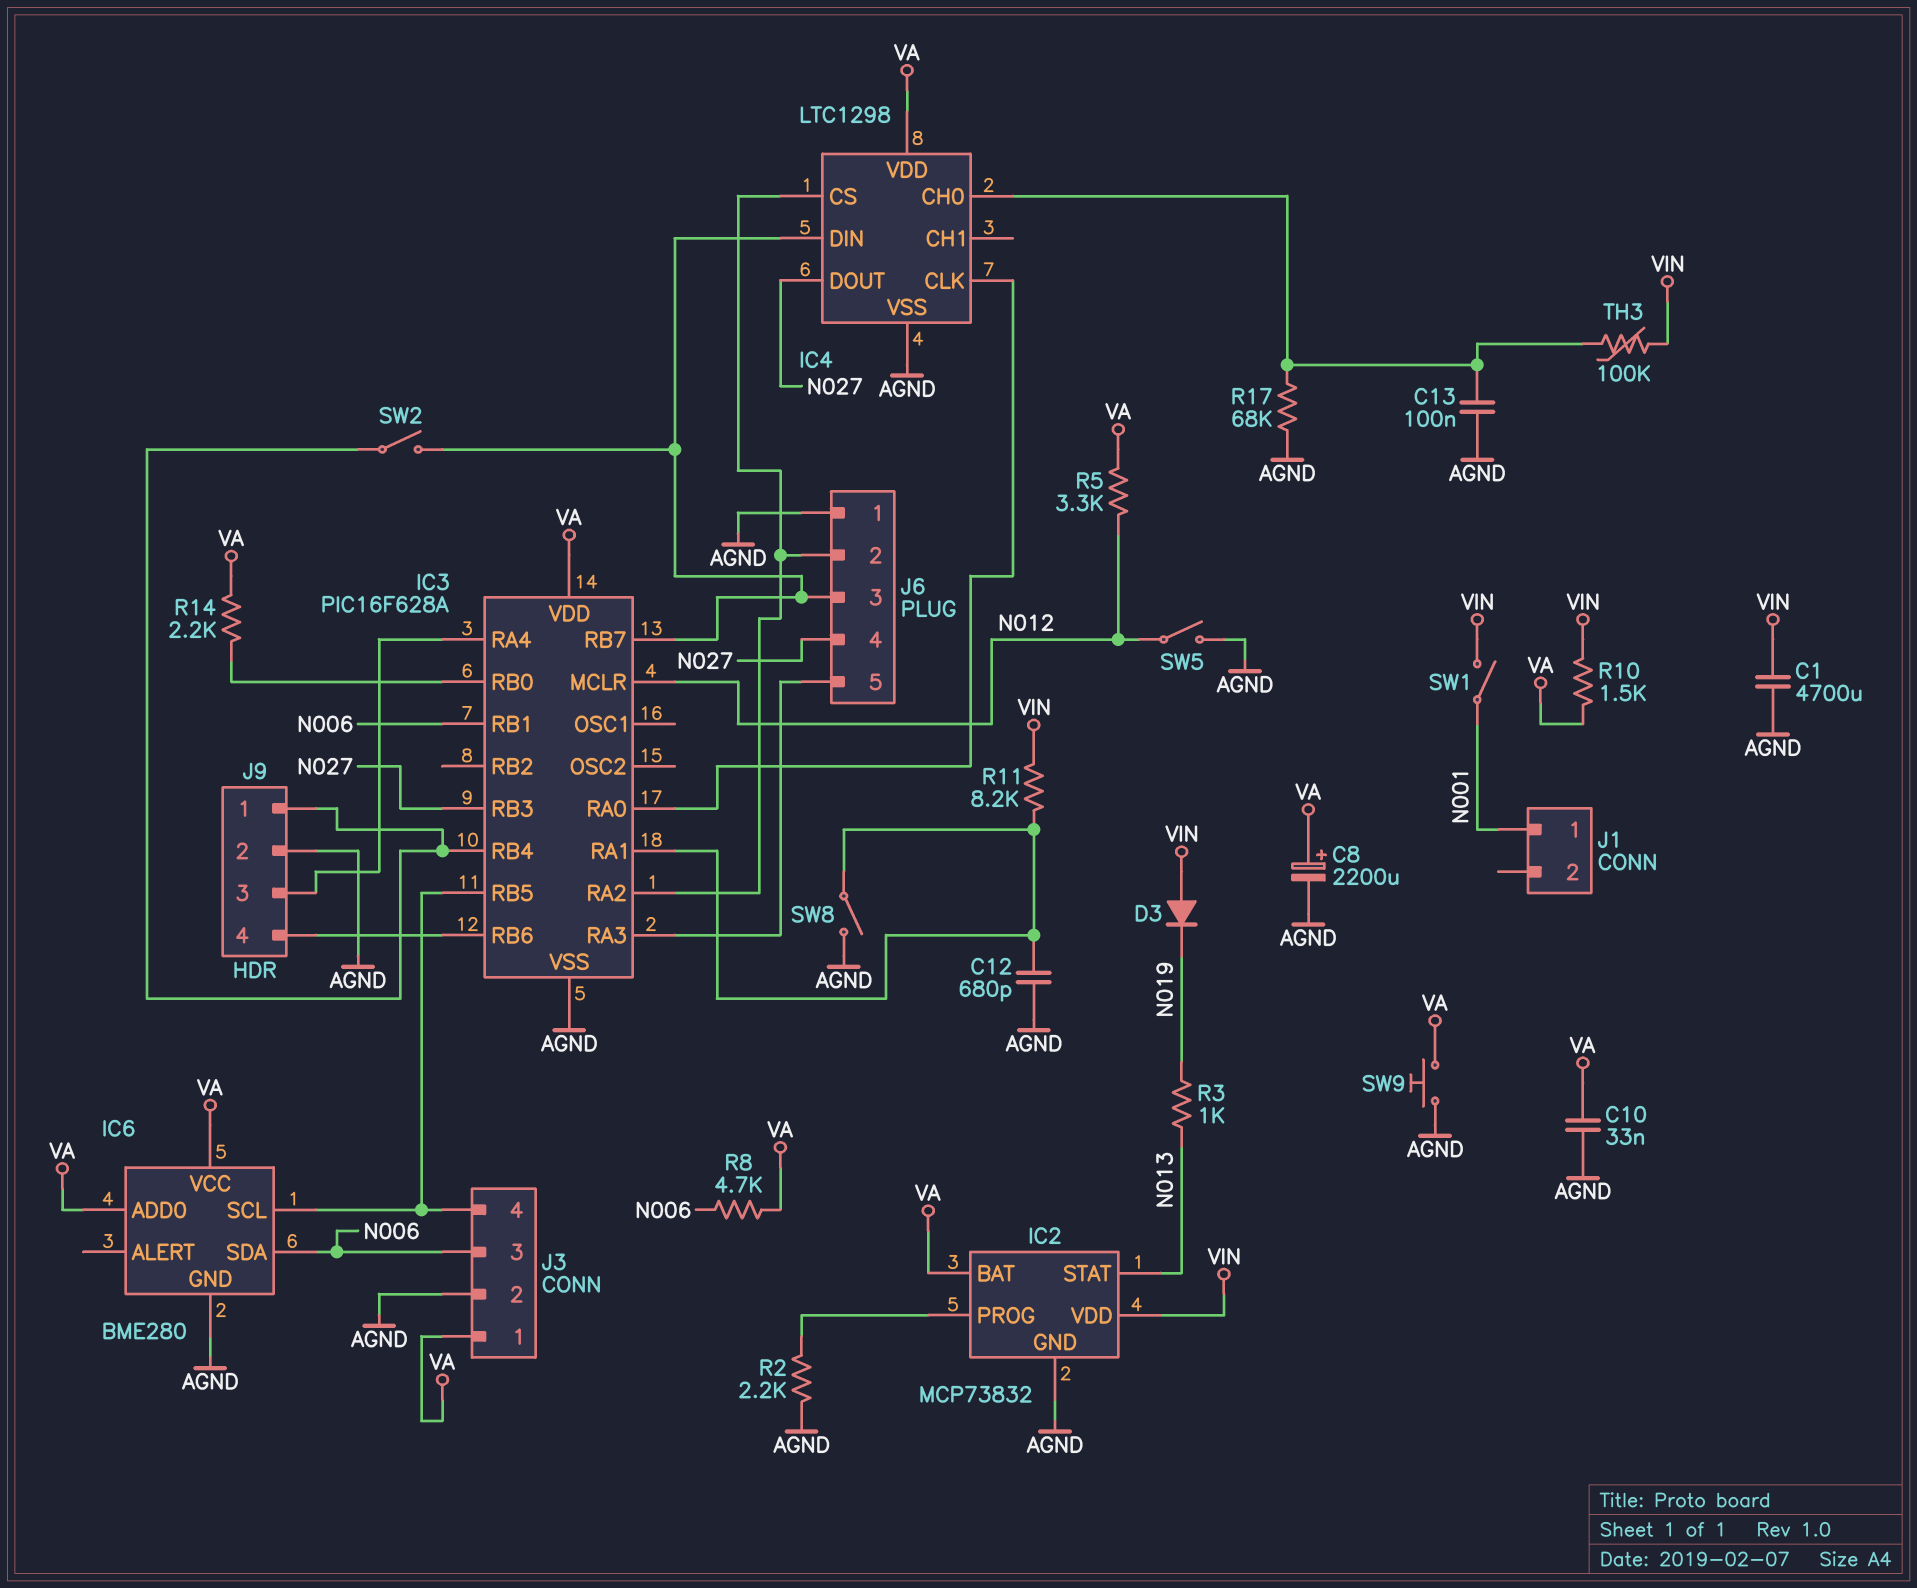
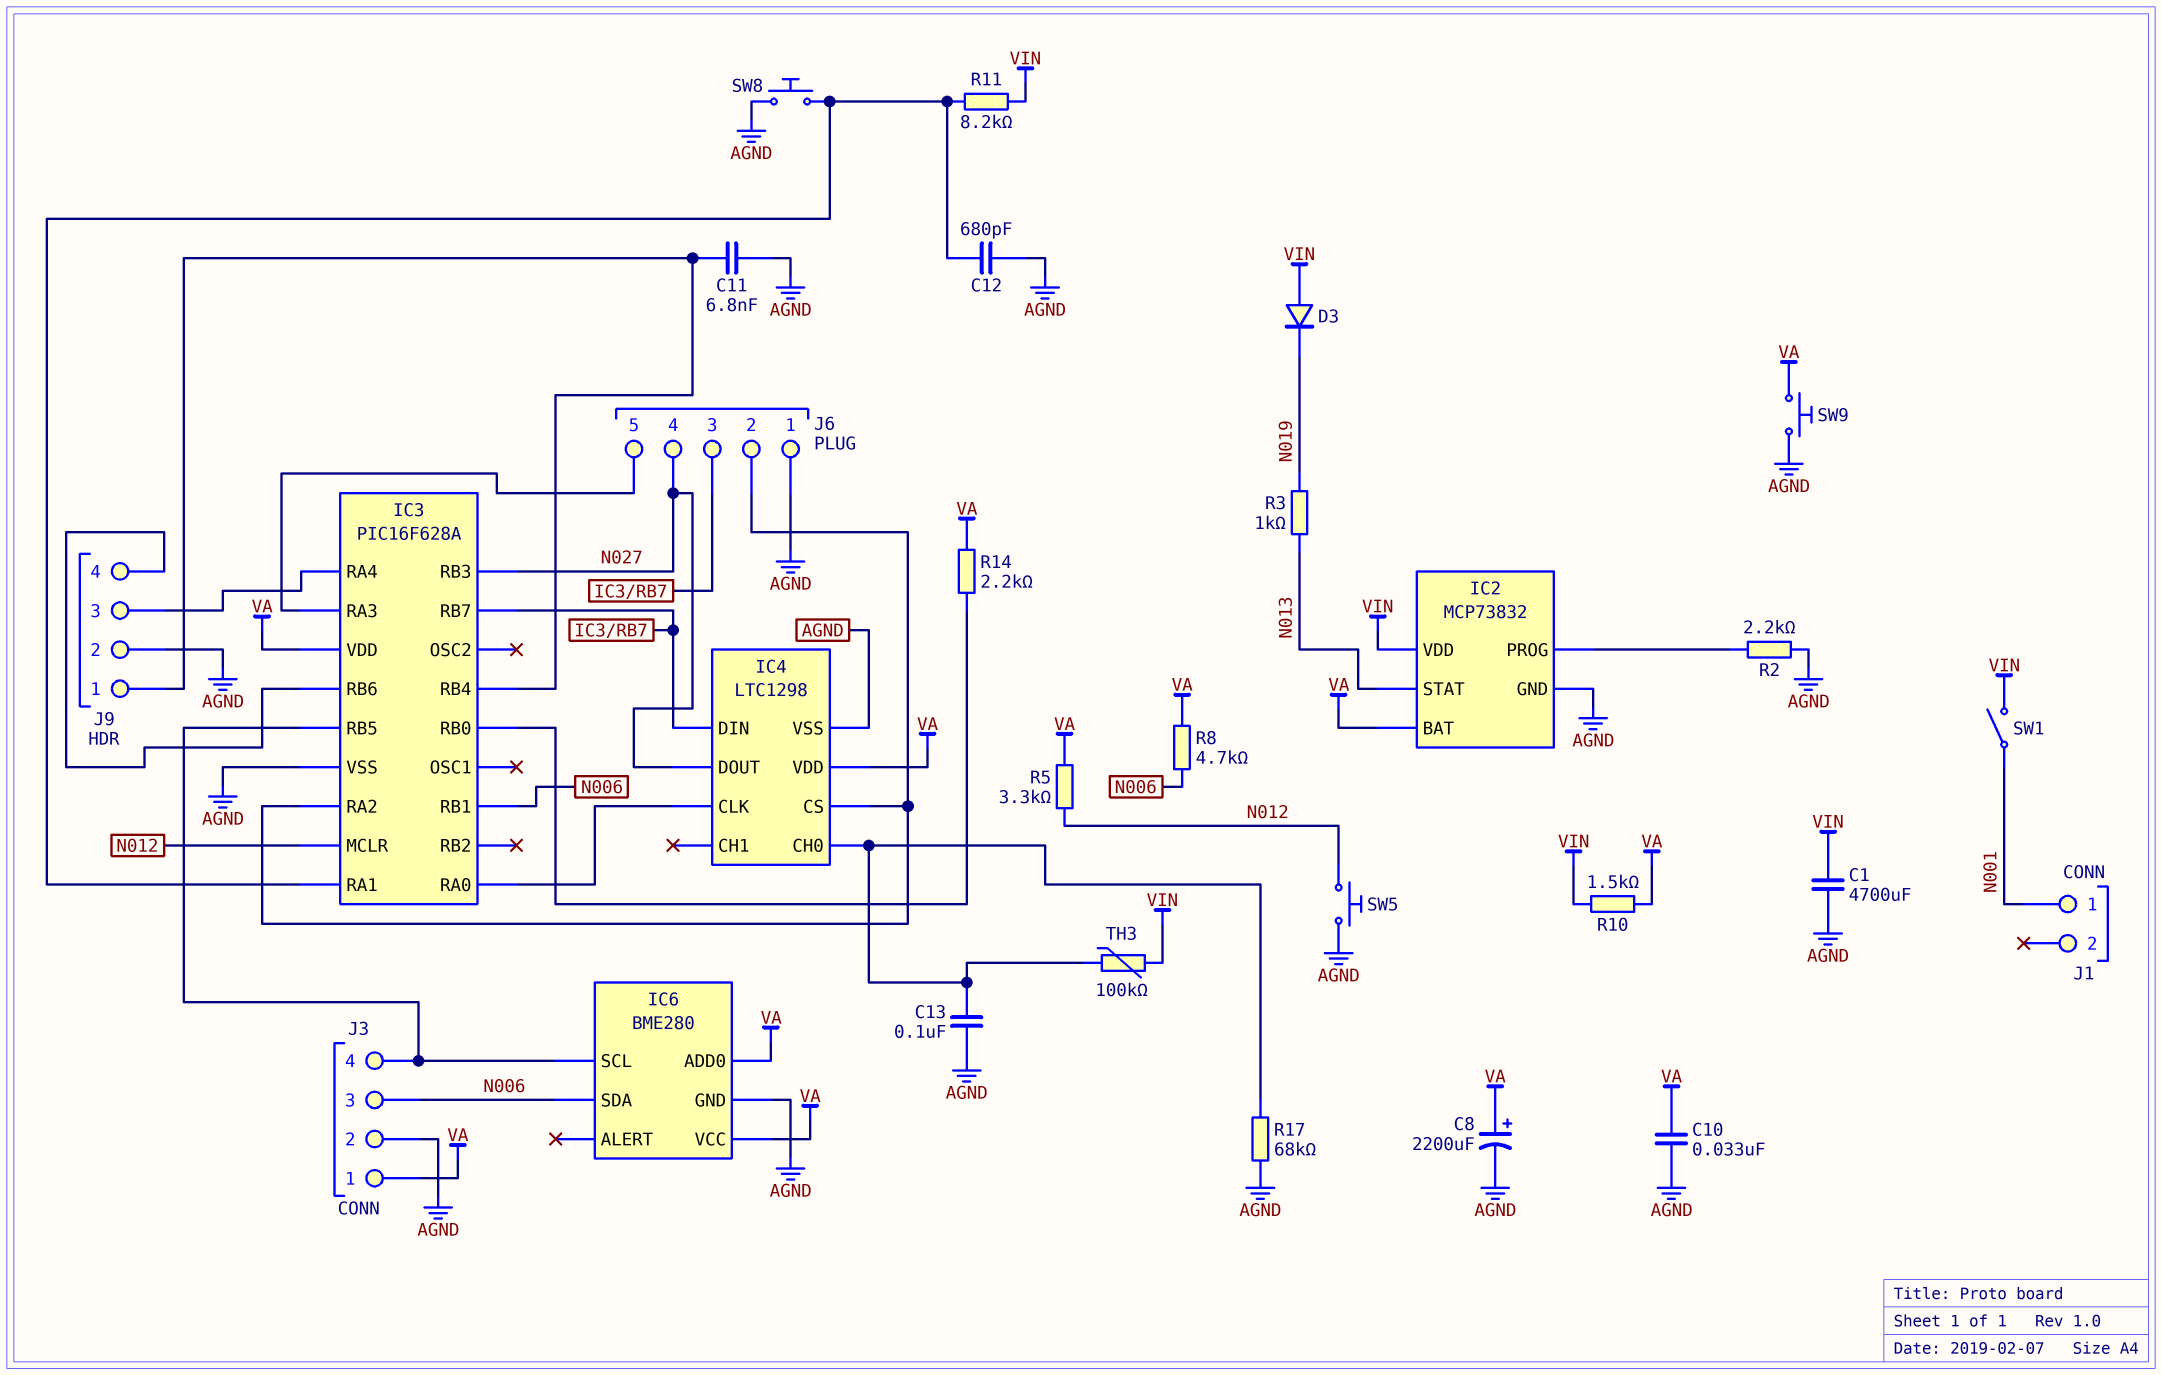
C11: none -> 6.8nF (AGND, IC3/RB4)
SW2: switch (IC3/RB4, IC3/RB7) -> none
SW5: switch (AGND, N012) -> button (AGND, N012)
SW8: switch (AGND, IC3/RA1) -> button (AGND, IC3/RA1)

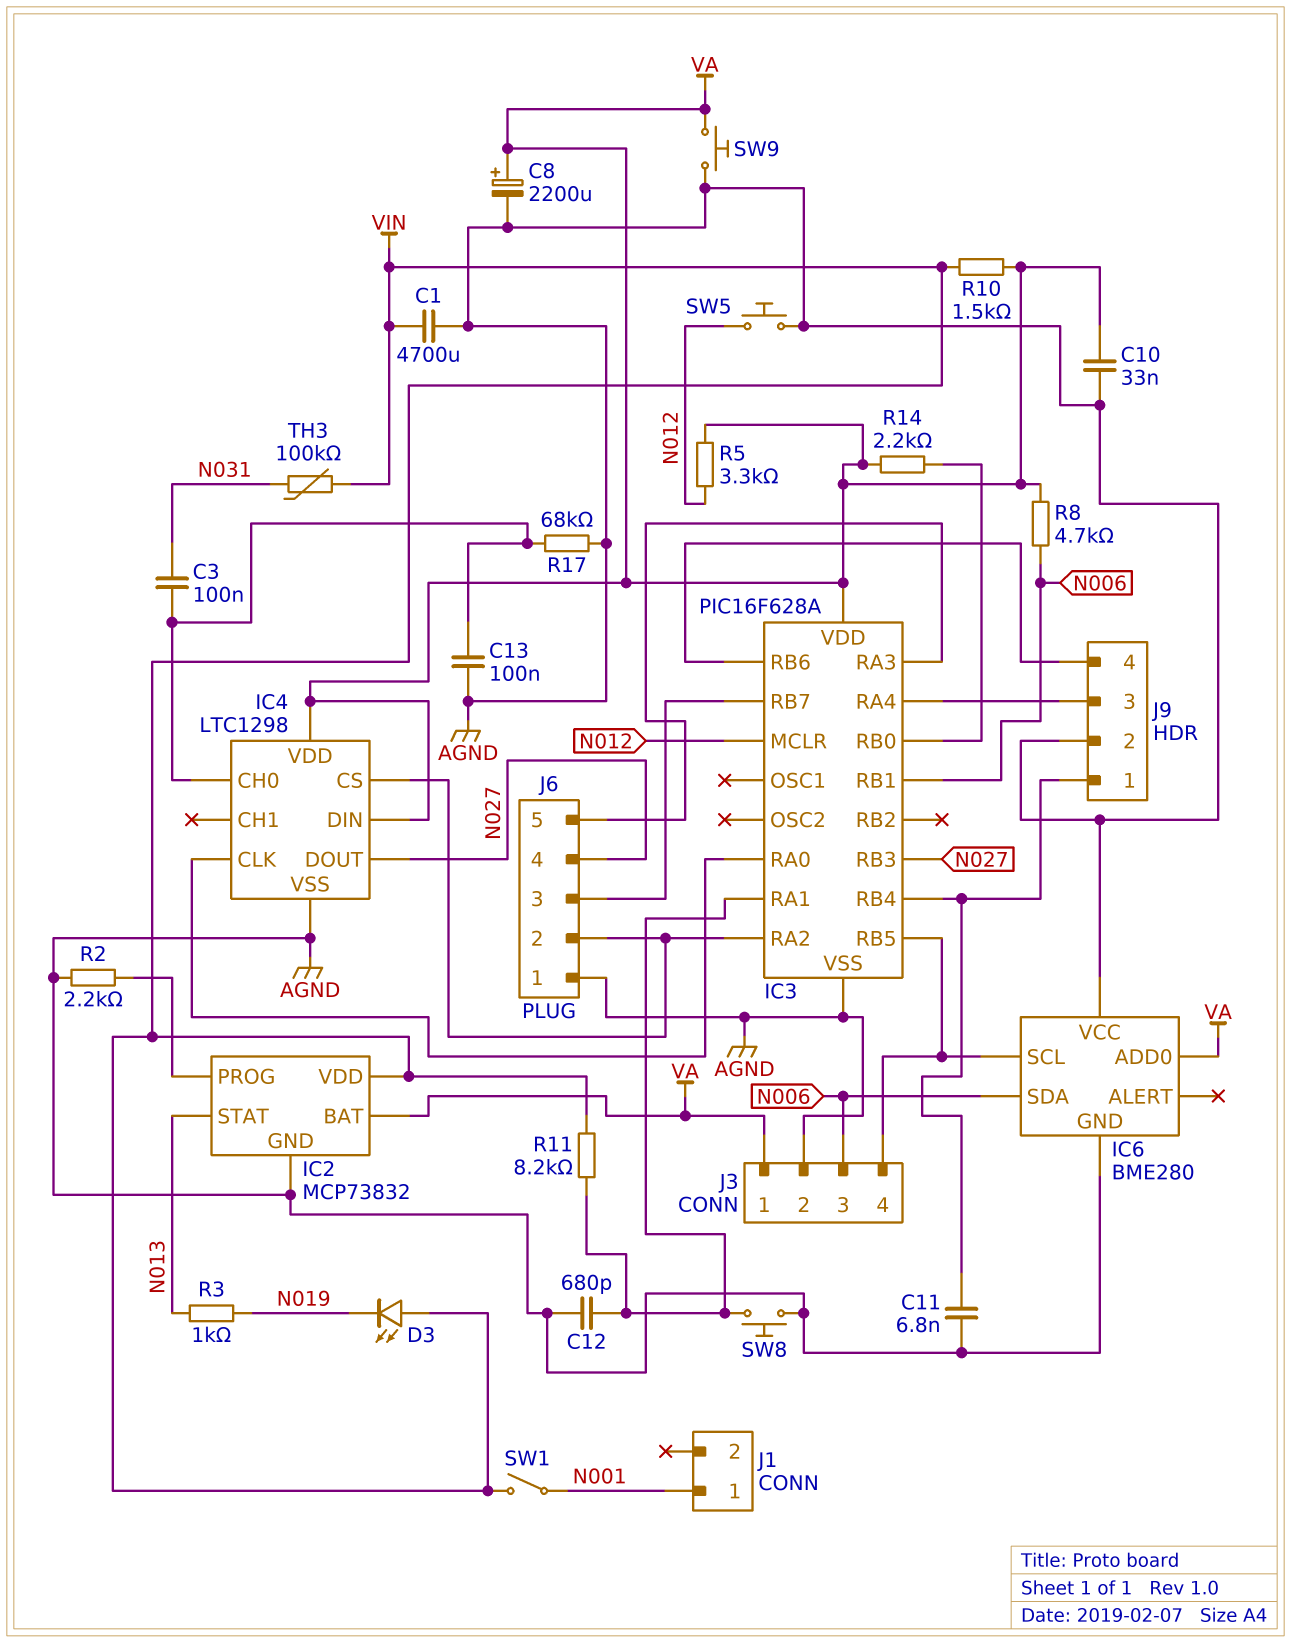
C3: none -> 100nF (IC4/CH0, N031)
D3: diode (A VIN, K N019) -> LED (A VIN, K N019)
IC4 pin DIN: IC3/RB7 -> VA
IC6 pin VCC: VA -> AGND
TH3: 100k (IC4/CH0, VIN) -> 100k (N031, VIN)

